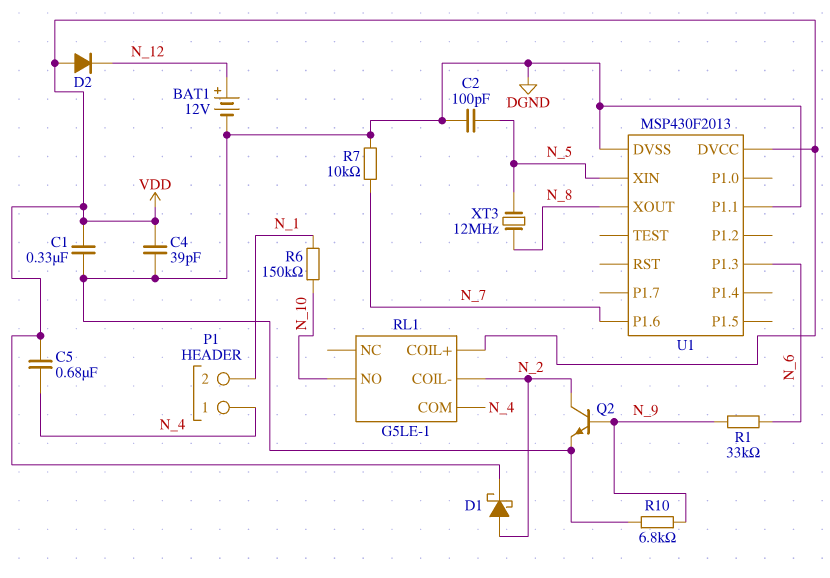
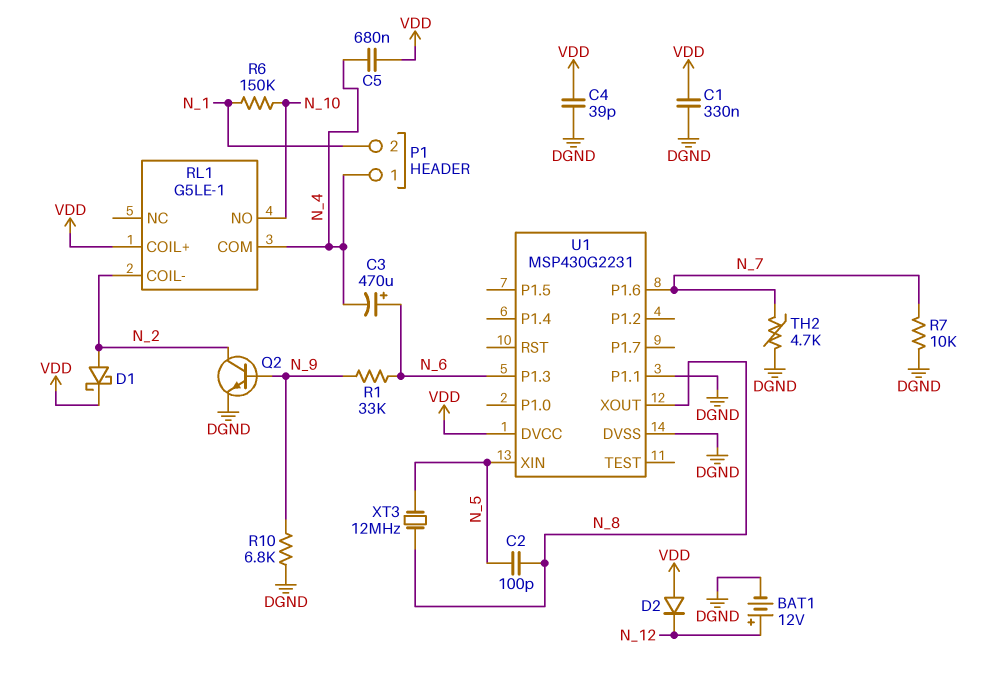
C2: 100pF (DGND, N_5) -> 100pF (N_5, N_8)
C3: none -> 470uF (plus N_6, minus N_4)
TH2: none -> 4.7k (DGND, N_7)
U1: MSP430F2013 -> MSP430G2231

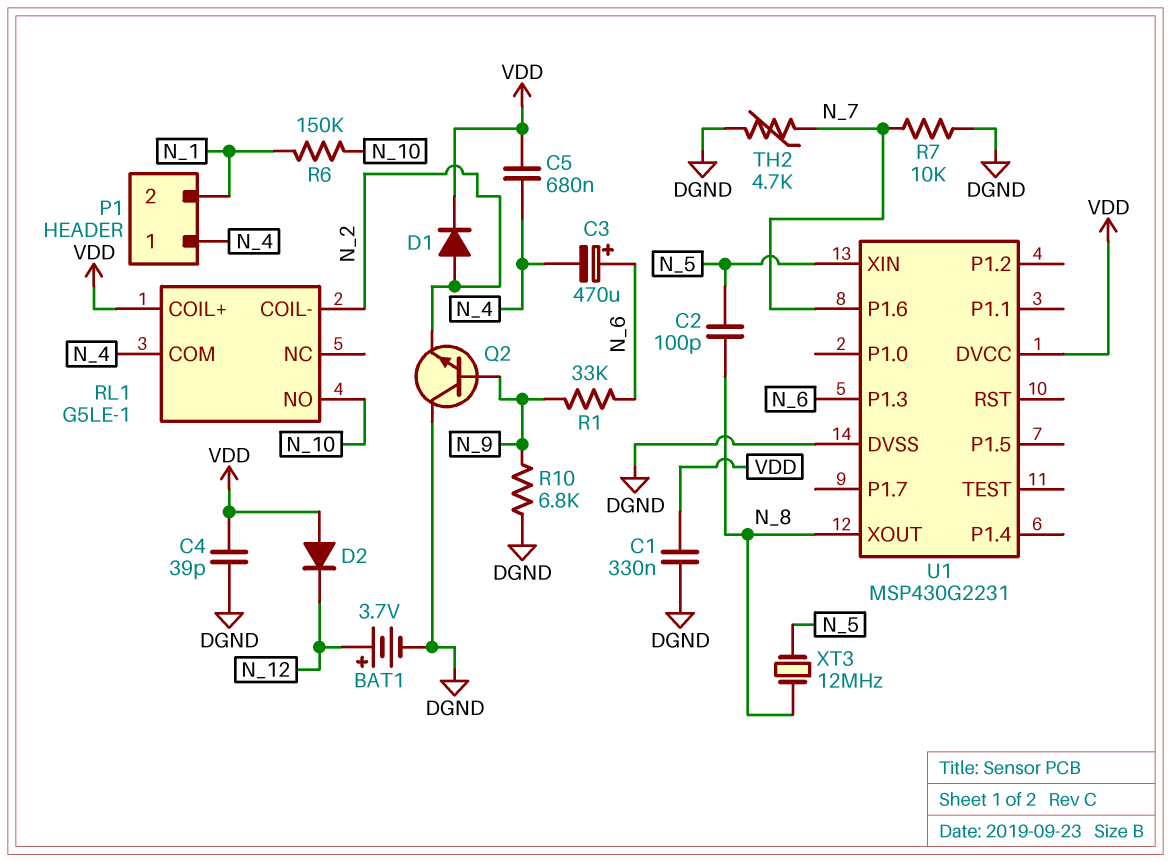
BAT1: 12V (plus N_12, minus DGND) -> 3.7V (plus N_12, minus DGND)
D1: schottky (A N_2, K VDD) -> diode (A N_2, K VDD)
Q2: NPN (B N_9, C N_2, E DGND) -> NPN (B N_9, C DGND, E N_2)
U1 pin P1.1: DGND -> none

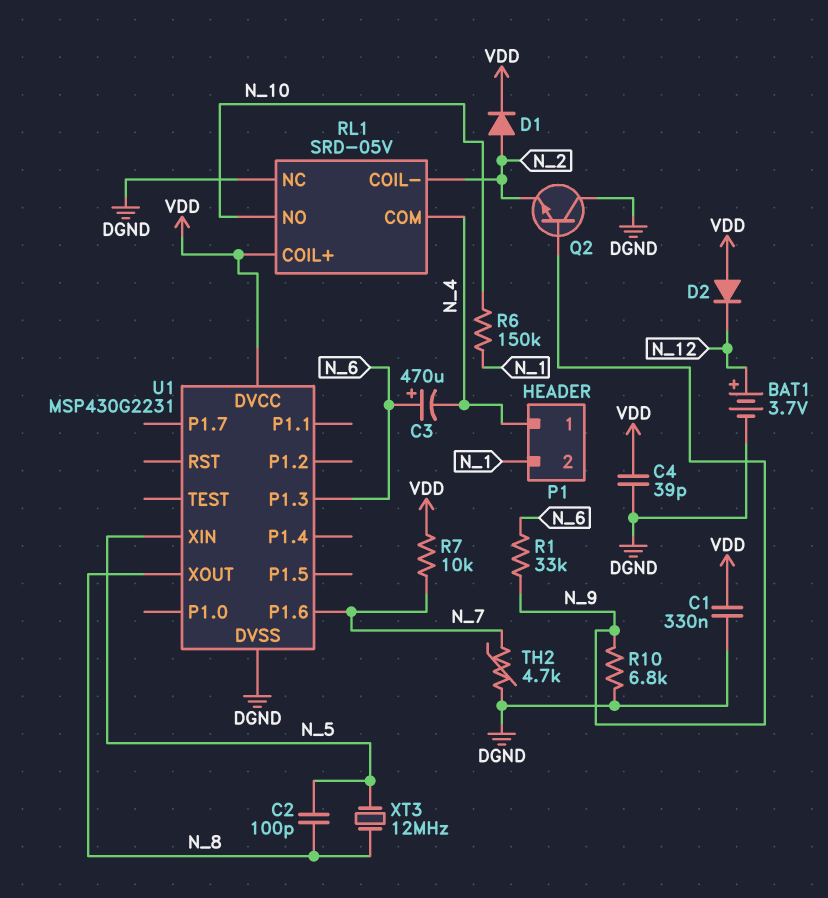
C5: 680nF (N_4, VDD) -> none
R7: 10k (DGND, N_7) -> 10k (N_7, VDD)
RL1: G5LE-1 -> SRD-05V
RL1 pin NC: none -> DGND

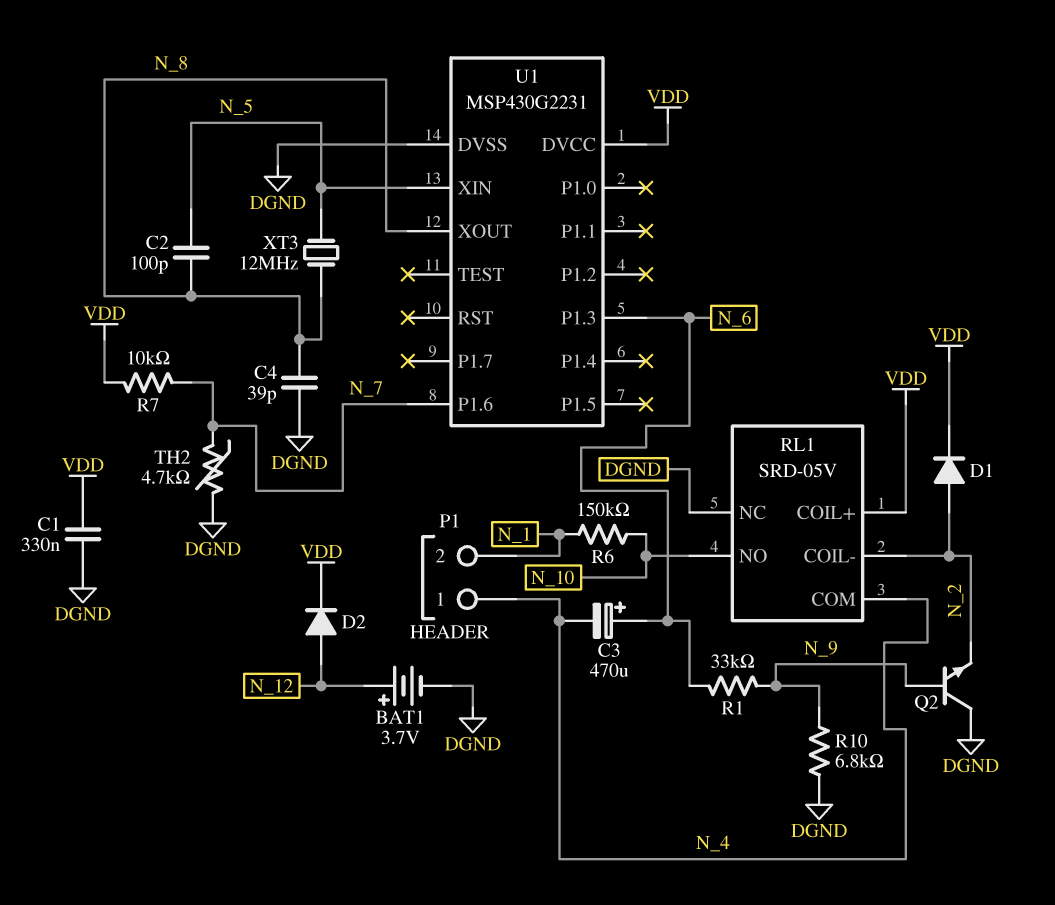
C4: 39pF (DGND, VDD) -> 39pF (DGND, N_8)
D2: diode (A VDD, K N_12) -> diode (A N_12, K VDD)

